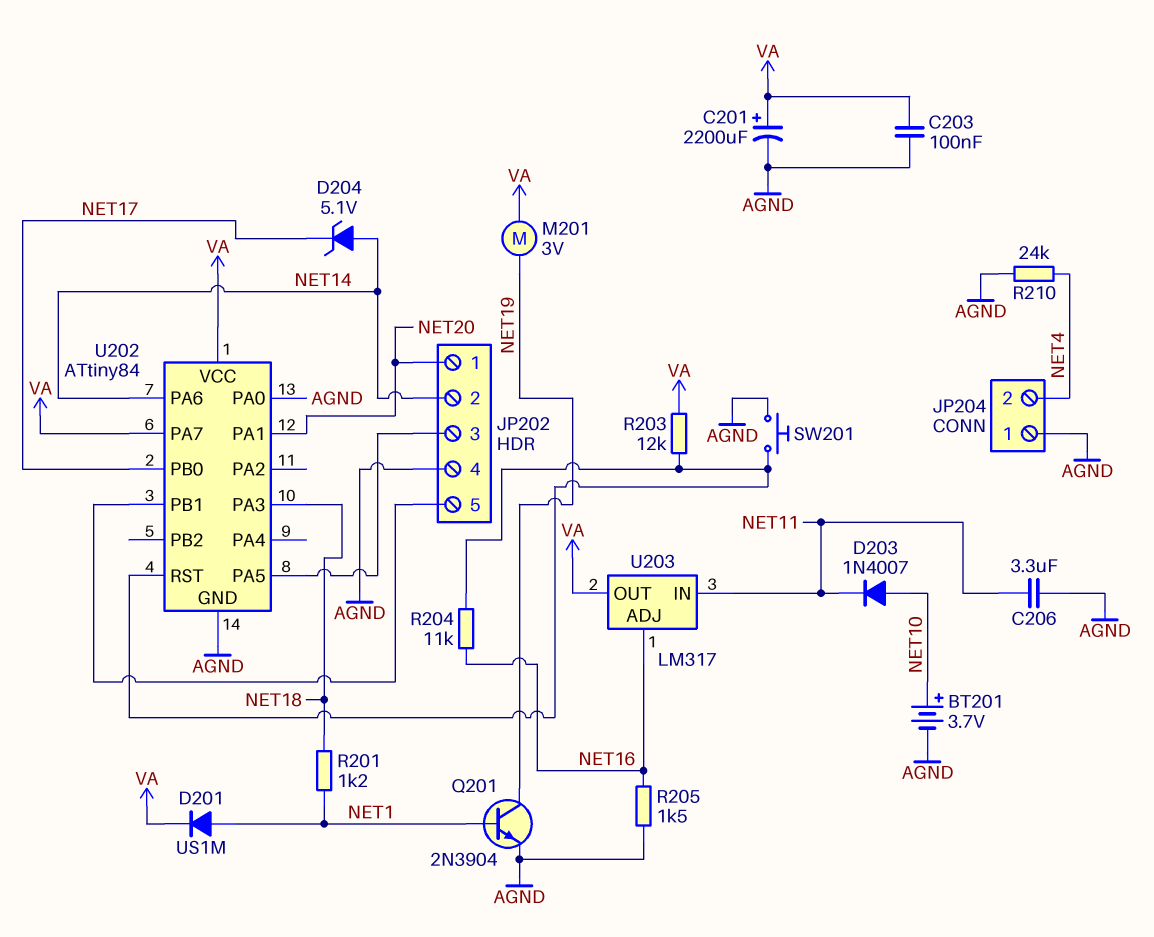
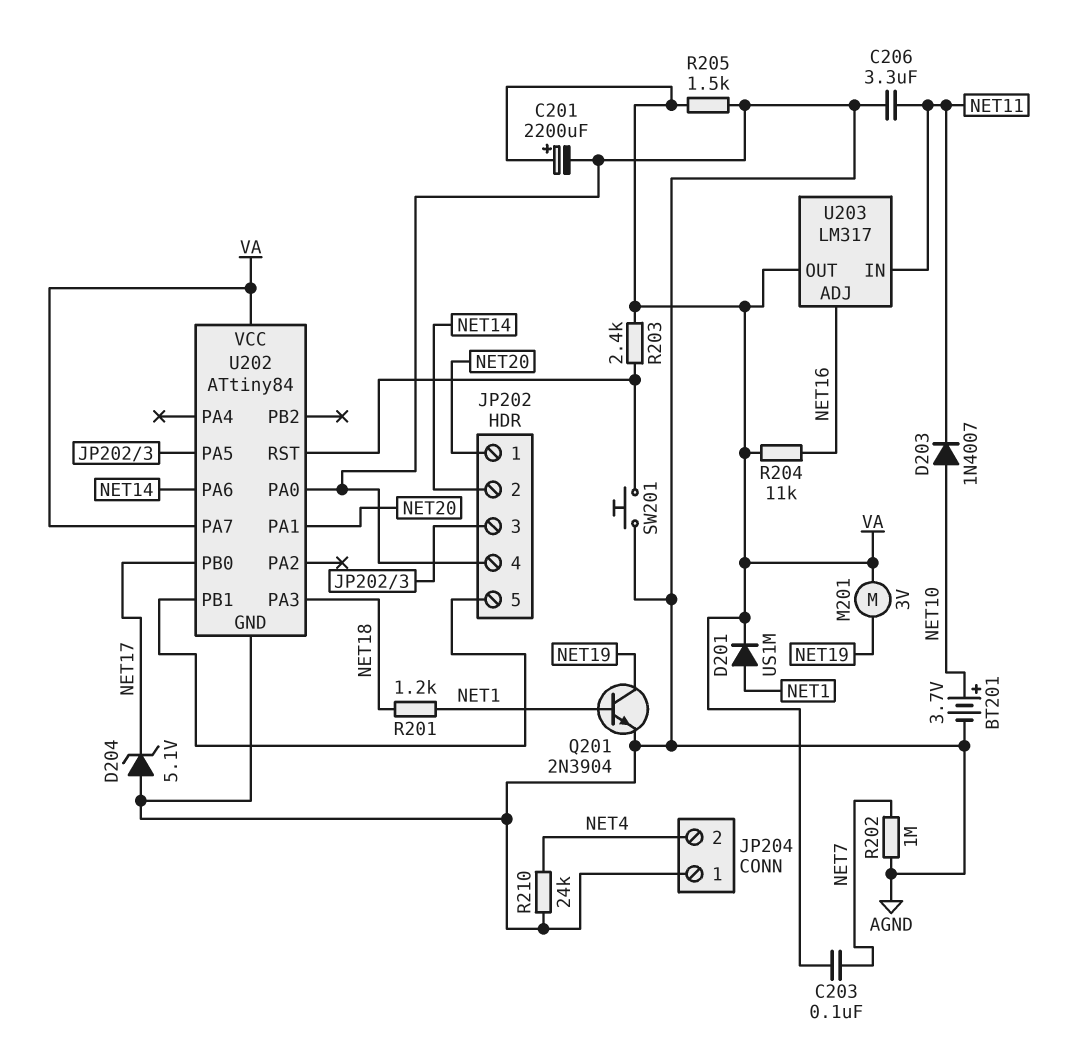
C203: 100nF (AGND, VA) -> 100nF (NET7, VA)
D204: zener 5.1V (A NET14, K NET17) -> zener 5.1V (A AGND, K NET17)
R202: none -> 1M (AGND, NET7)
R203: 12k (U202/RST, VA) -> 2.4k (U202/RST, VA)
R204: 11k (NET16, U202/RST) -> 11k (NET16, VA)
R205: 1.5k (AGND, NET16) -> 1.5k (AGND, VA)

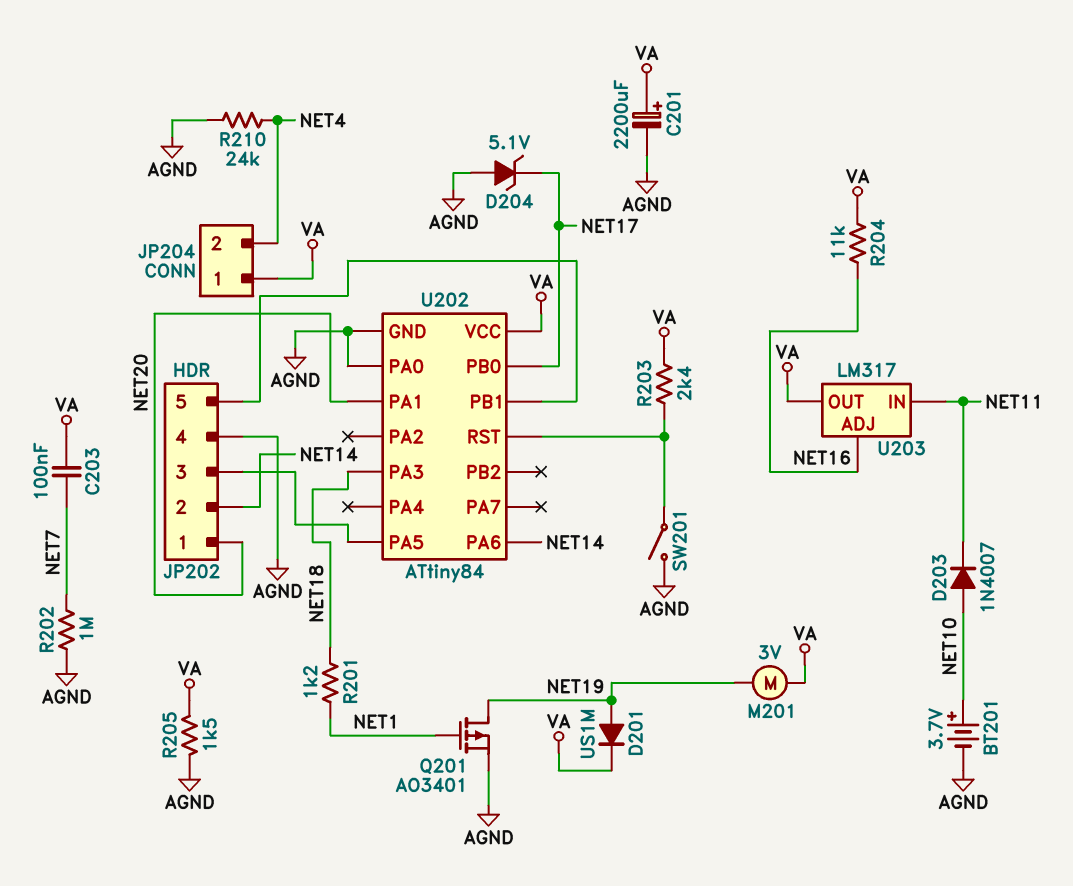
C206: 3.3uF (AGND, NET11) -> none
D201: diode US1M (A NET1, K VA) -> diode US1M (A NET19, K VA)
JP204 pin 1: AGND -> VA
Q201: NPN 2N3904 (B NET1, C NET19, E AGND) -> PMOS AO3401 (G NET1, D NET19, S AGND)
SW201: button (AGND, U202/RST) -> switch (AGND, U202/RST)
U202 pin PA7: VA -> none

